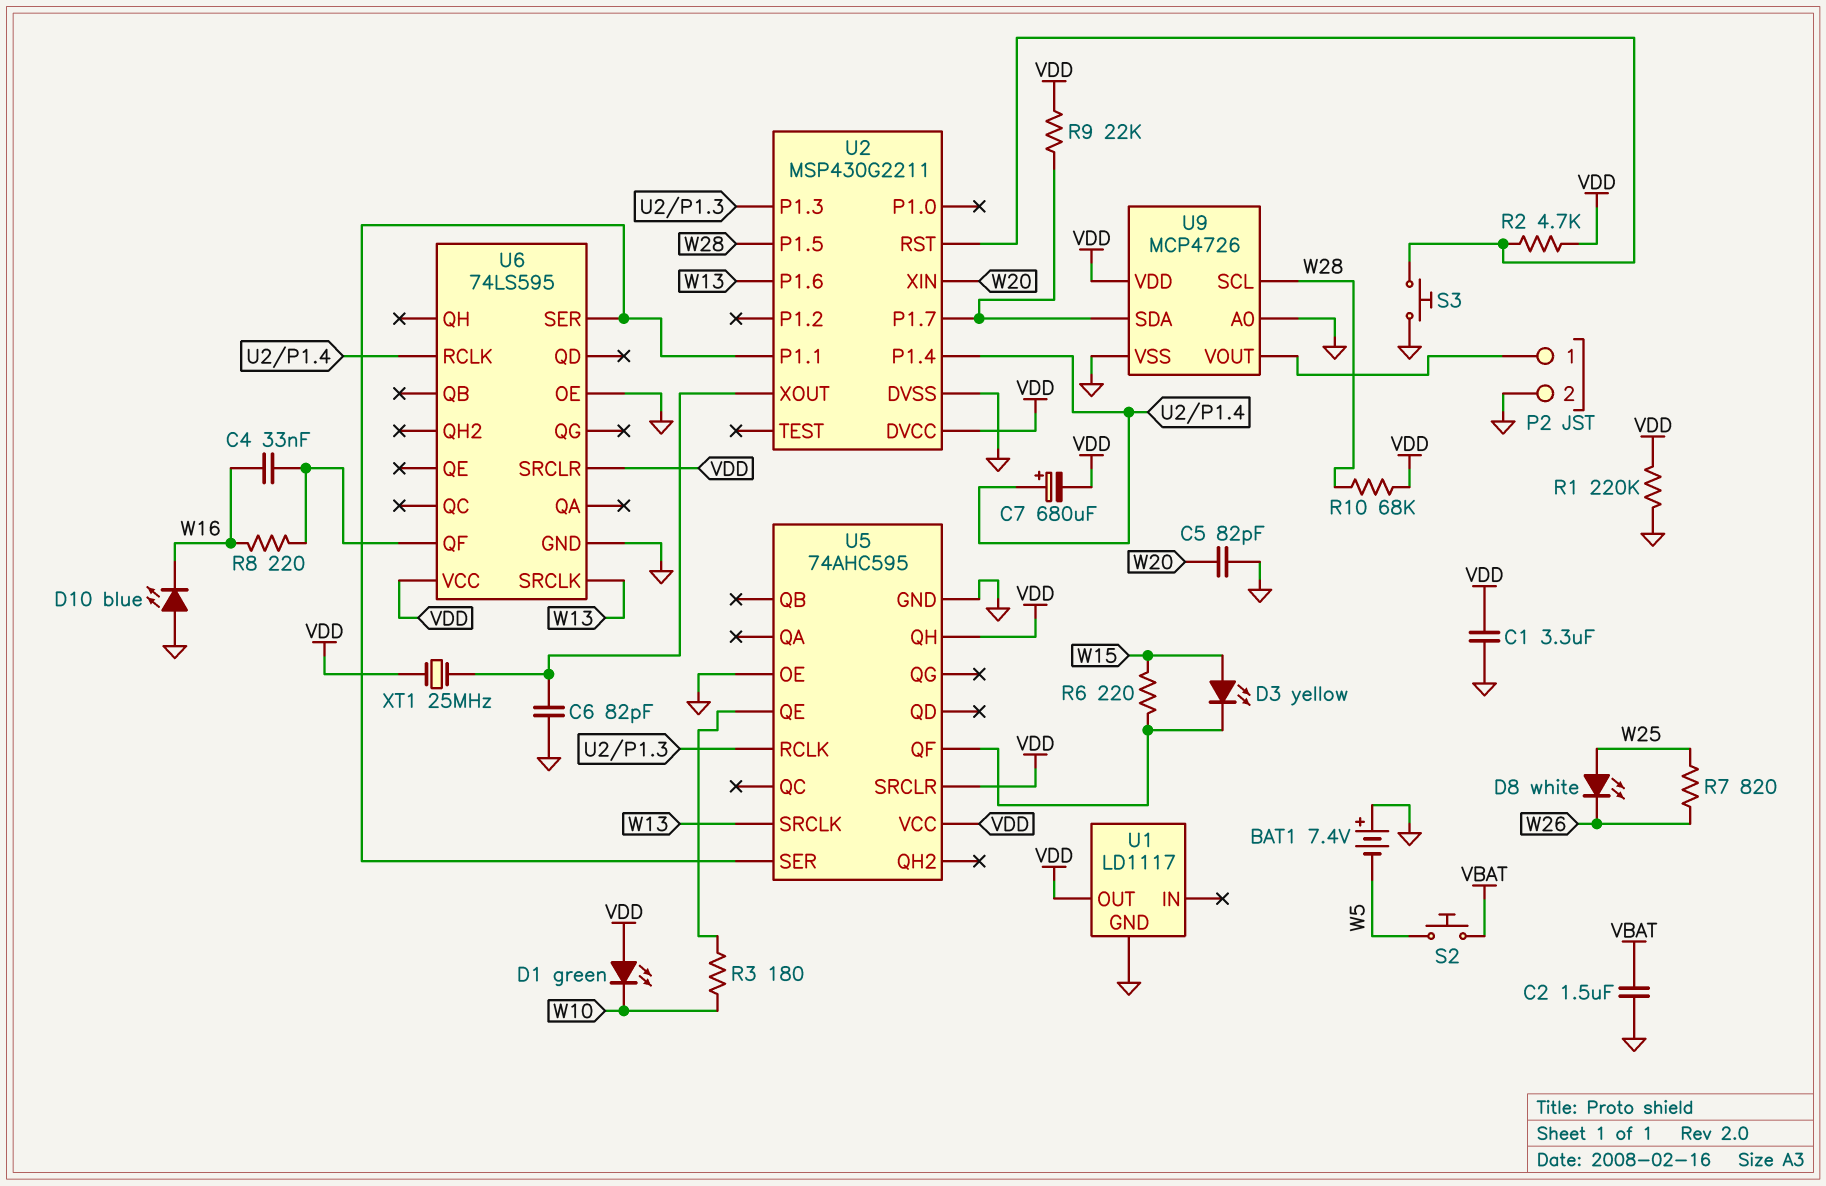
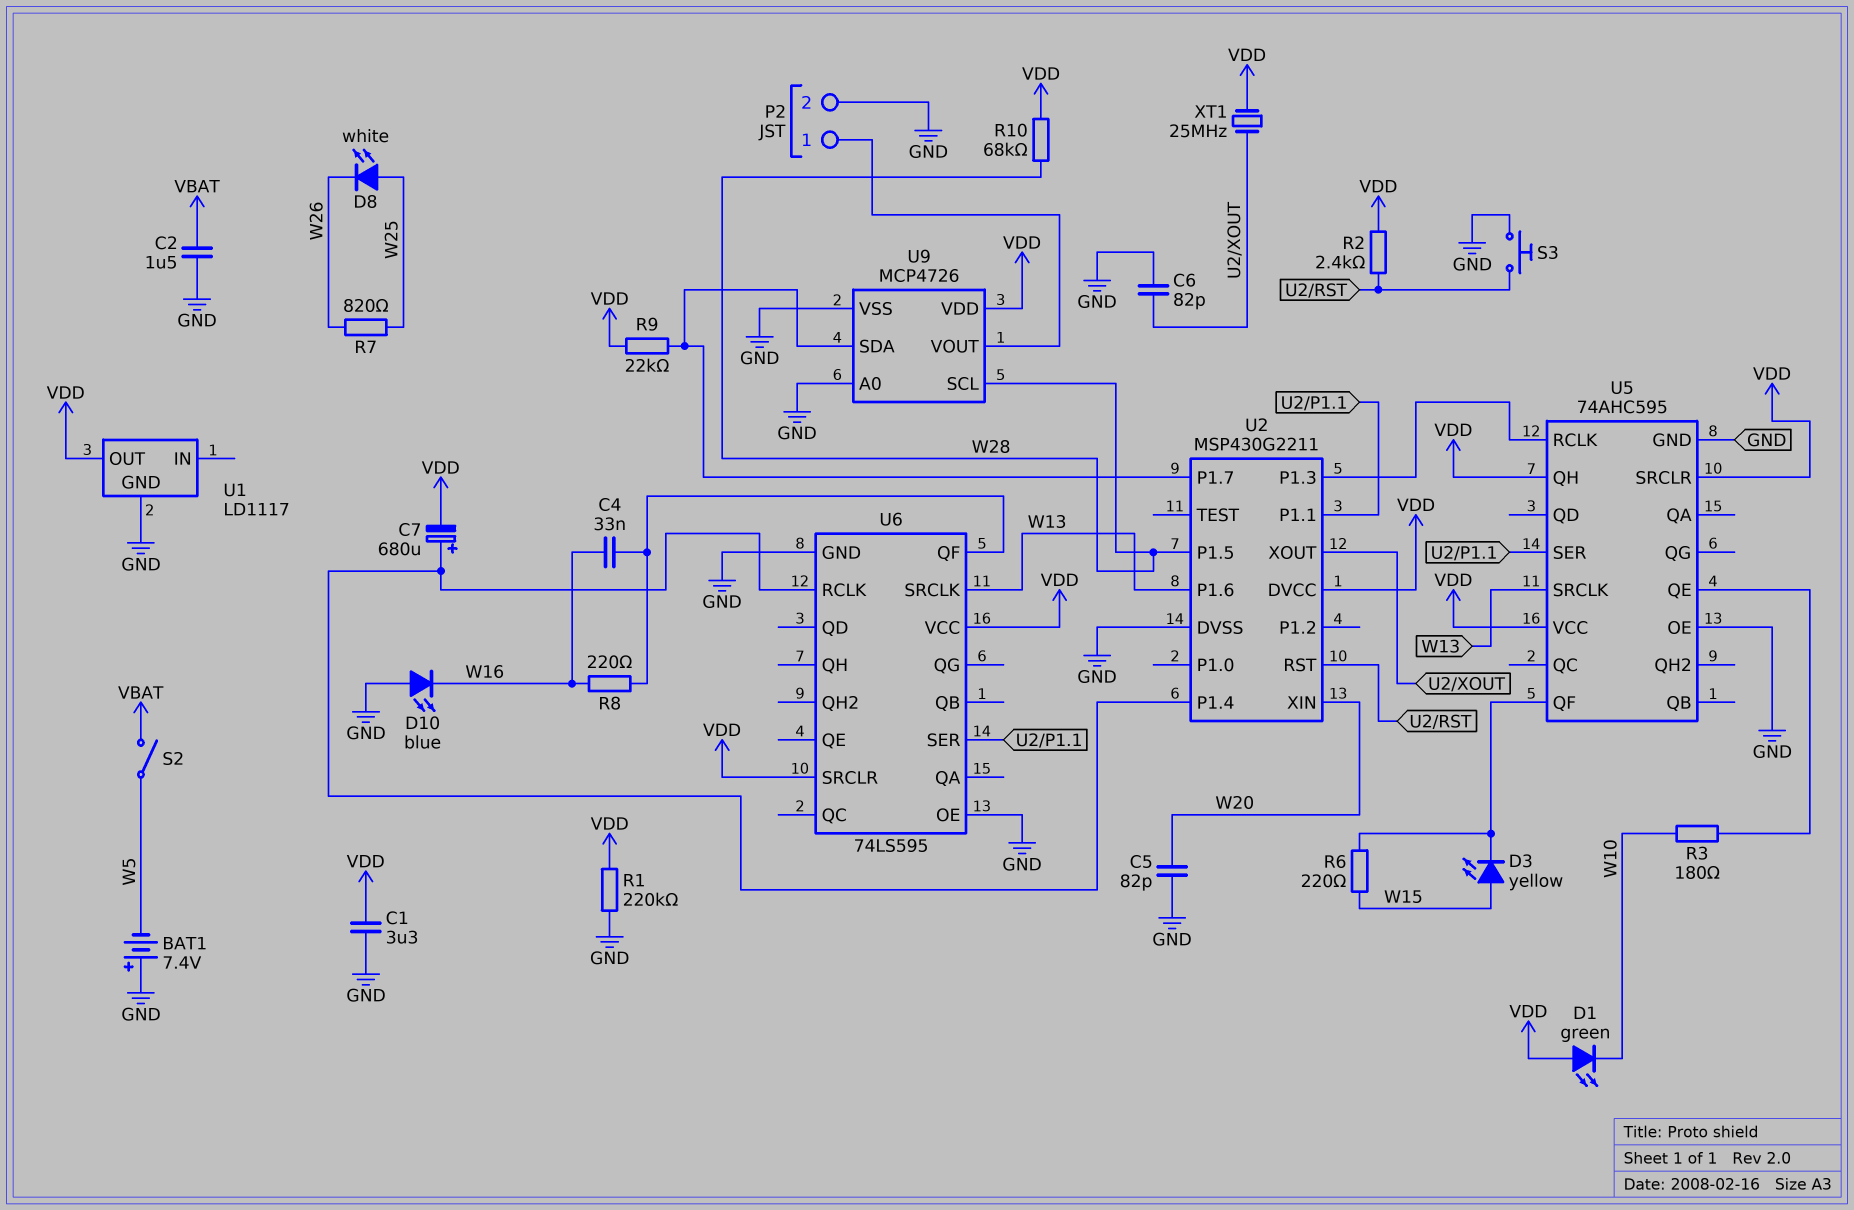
R2: 4.7k (U2/RST, VDD) -> 2.4k (U2/RST, VDD)
S2: button (VBAT, W5) -> switch (VBAT, W5)

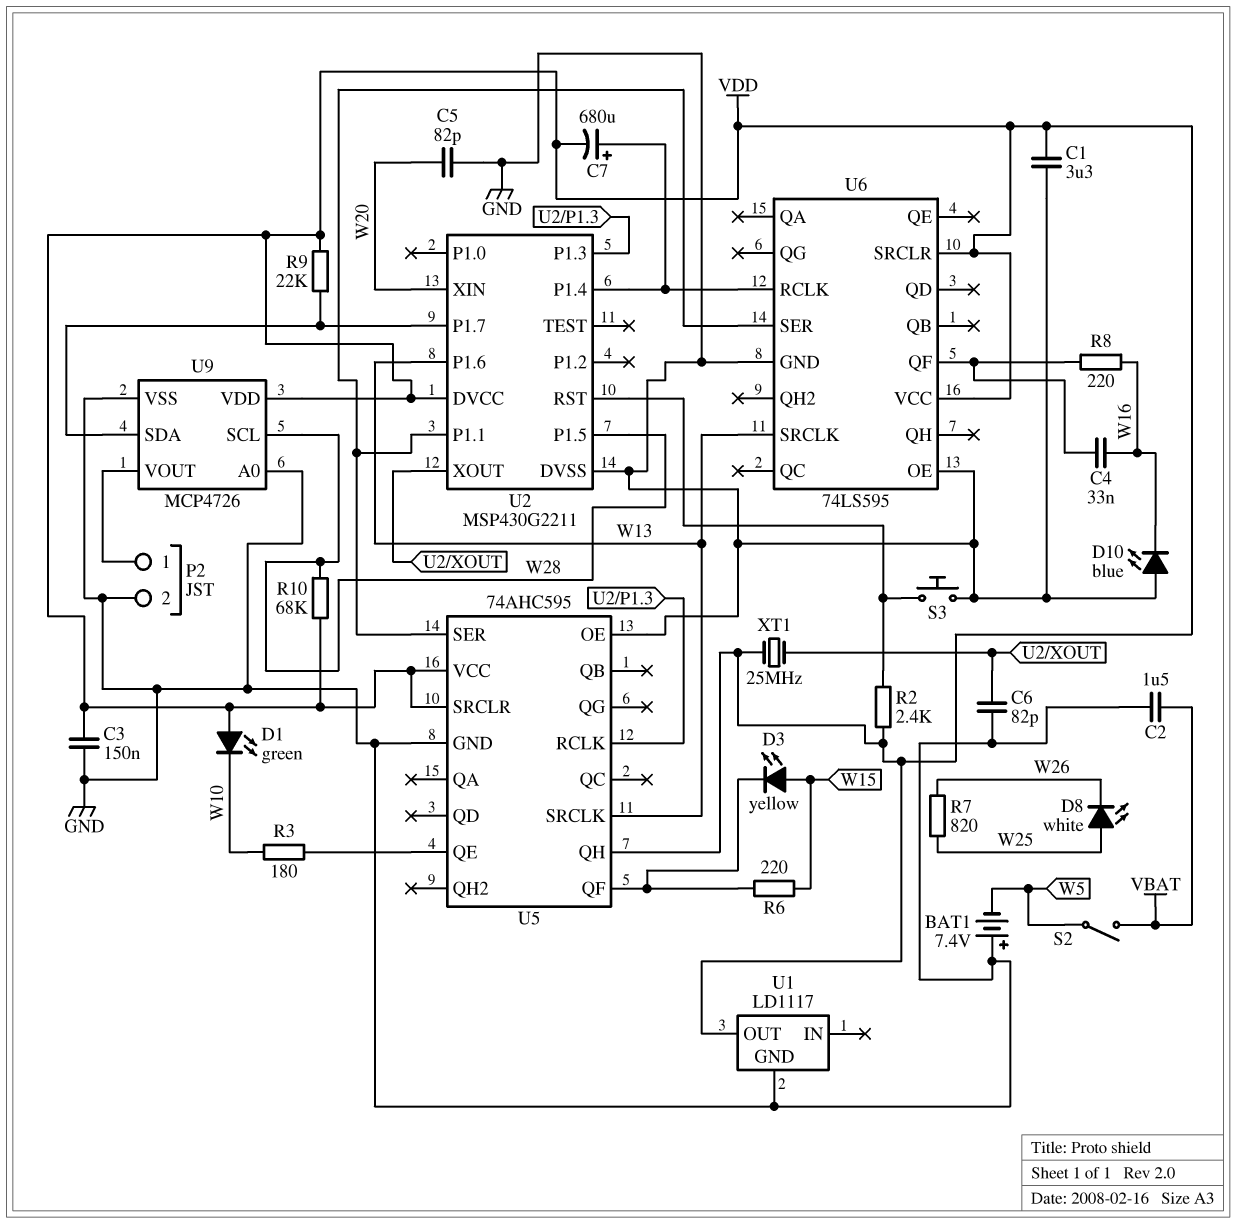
C3: none -> 150nF (GND, VDD)
R1: 220k (GND, VDD) -> none

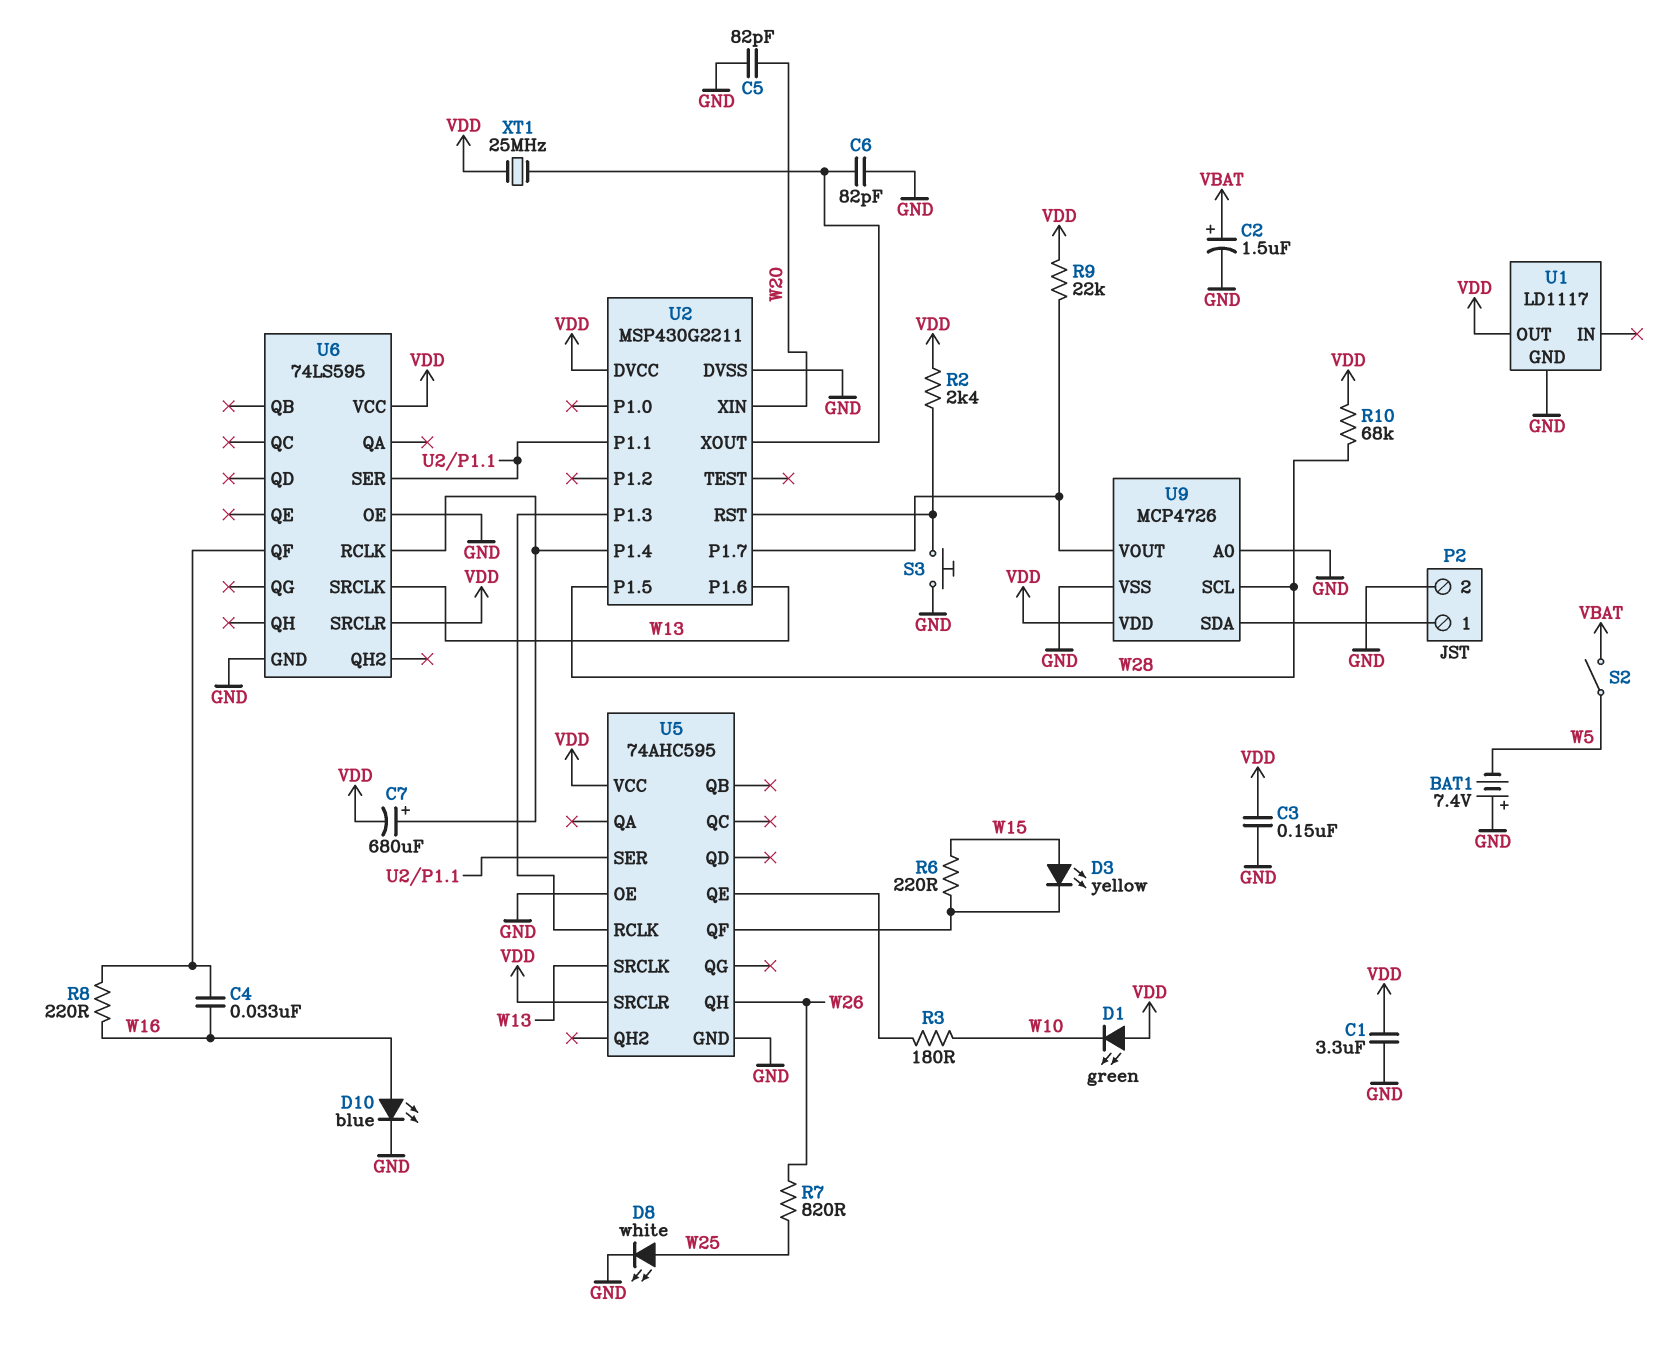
C2: 1.5uF (GND, VBAT) -> 1.5uF (plus VBAT, minus GND)
D8: LED white (A W25, K W26) -> LED white (A W25, K GND)
D10: LED blue (A GND, K W16) -> LED blue (A W16, K GND)
U5 pin QH: VDD -> W26
U9 pin SDA: U2/P1.7 -> P2/1
U9 pin VOUT: P2/1 -> U2/P1.7

